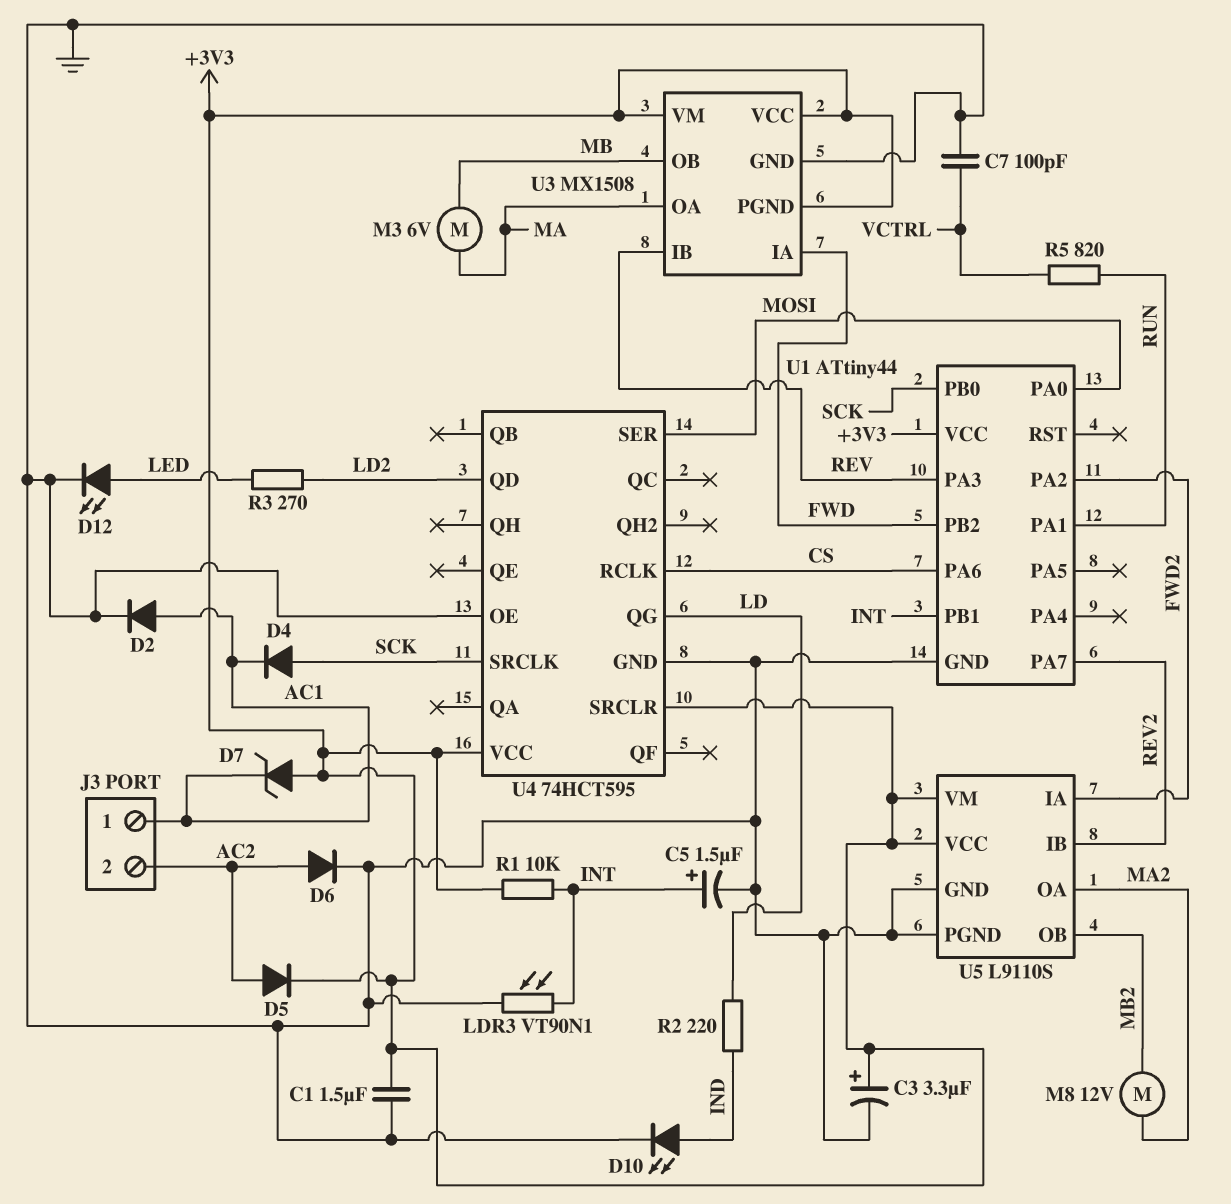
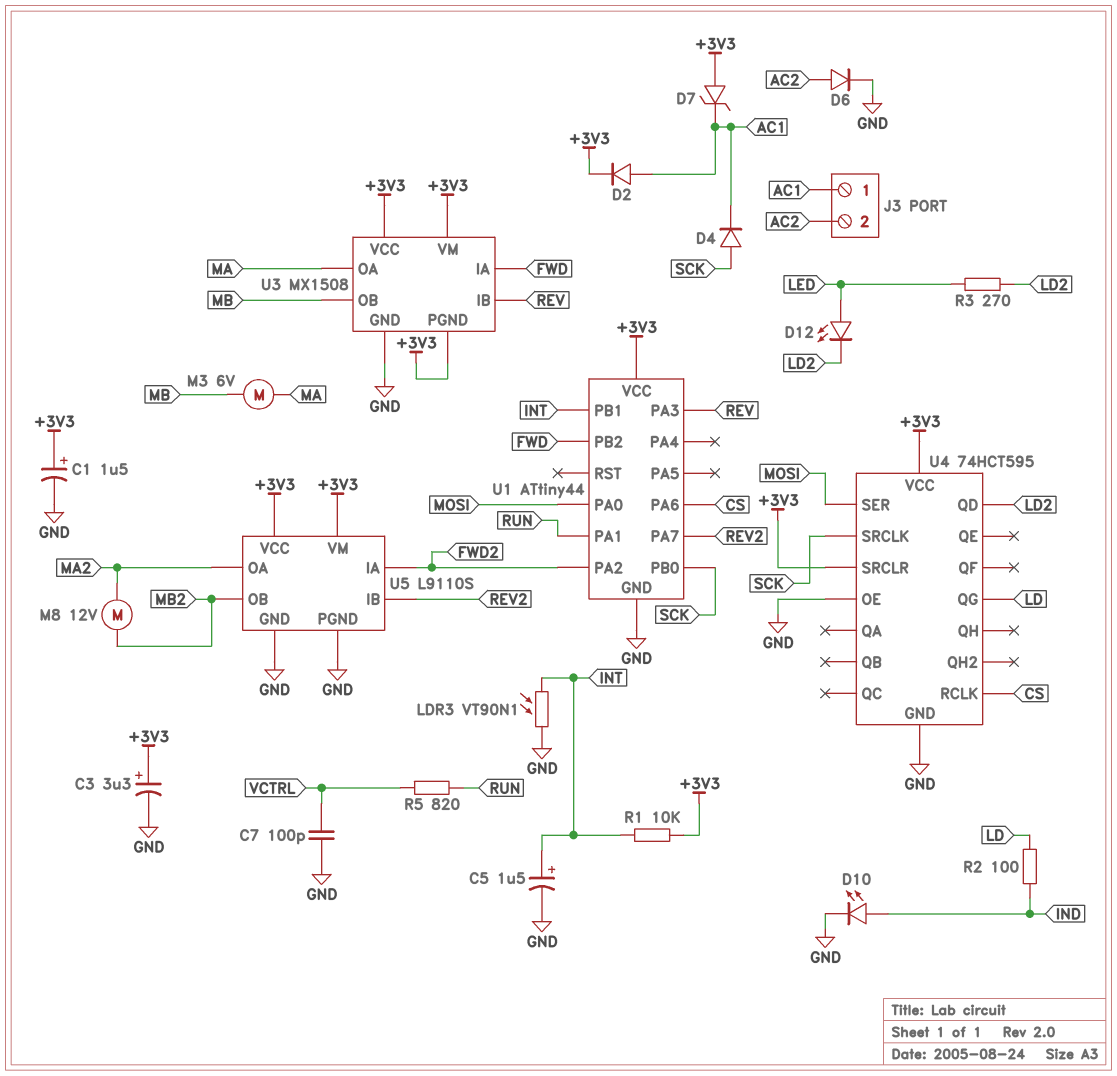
C1: 1.5uF (+3V3, GND) -> 1.5uF (plus +3V3, minus GND)
D2: diode (A AC1, K GND) -> diode (A AC1, K +3V3)
D5: diode (A AC2, K +3V3) -> none
D12: LED (A LED, K GND) -> LED (A LED, K LD2)
R2: 220 (IND, LD) -> 100 (IND, LD)

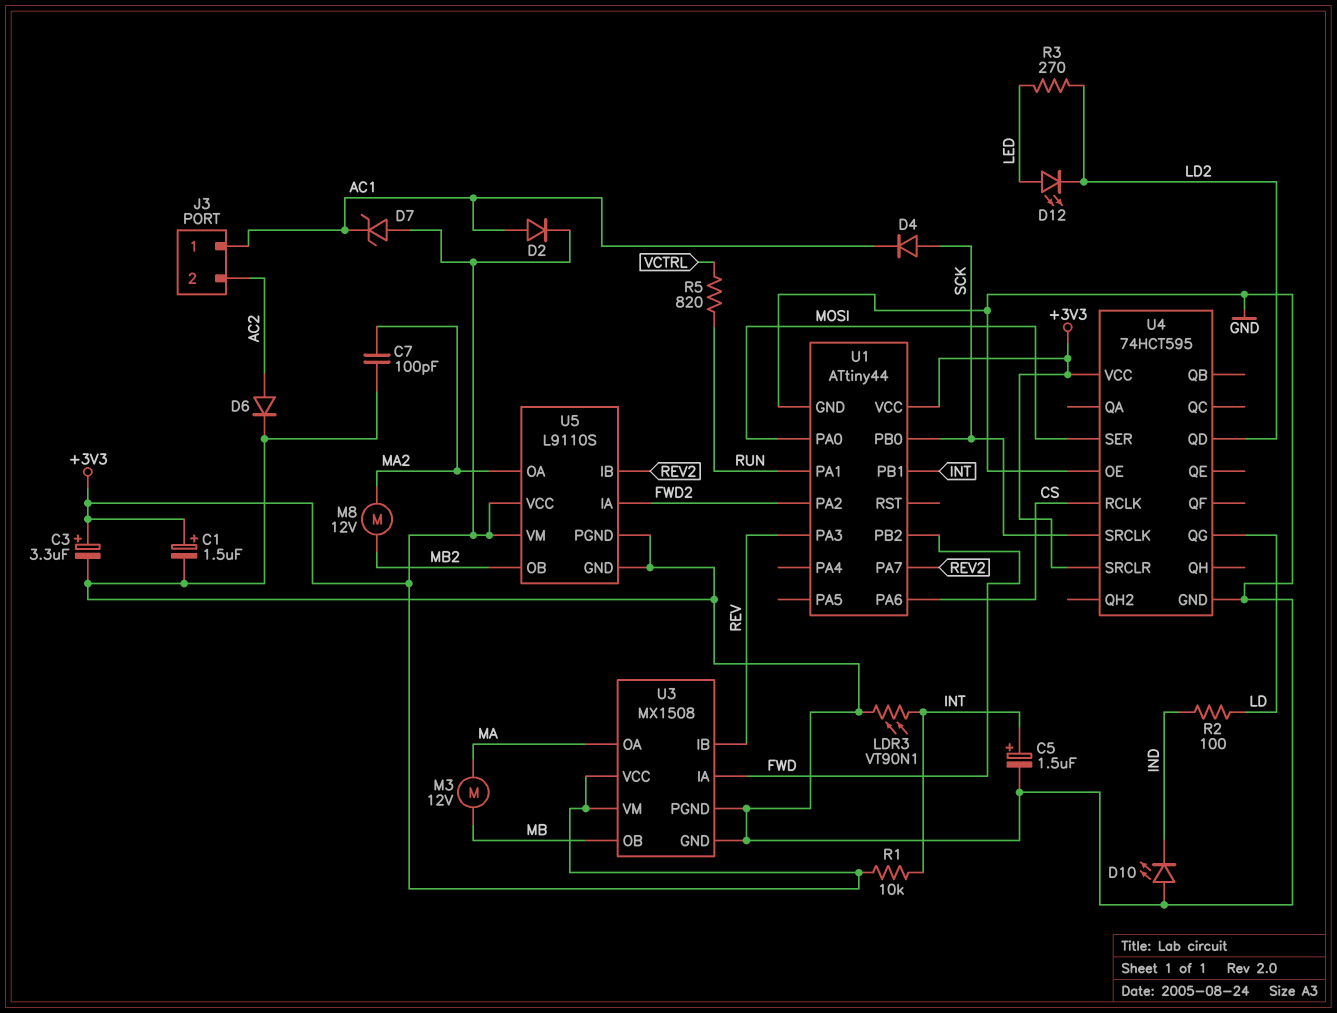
C7: 100pF (GND, VCTRL) -> 100pF (GND, MA2)
D10: LED (A IND, K GND) -> LED (A GND, K IND)
M3: motor 6V (MA, MB) -> motor 12V (MA, MB)
U3 pin PGND: +3V3 -> GND

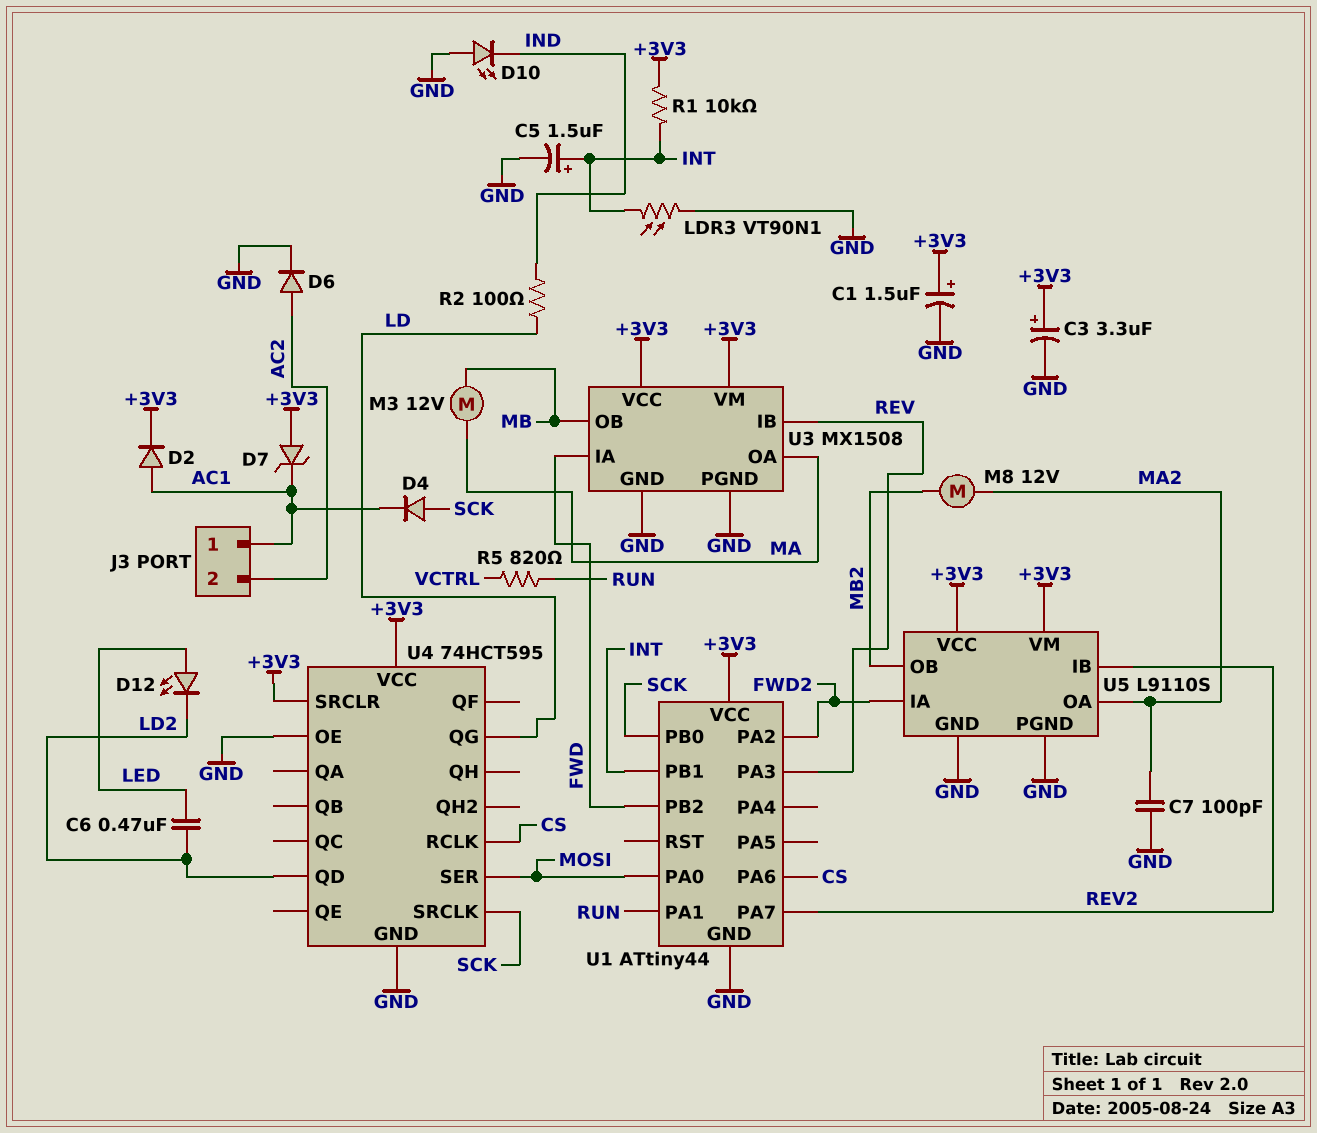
C6: none -> 470nF (LD2, LED)
R3: 270 (LD2, LED) -> none

